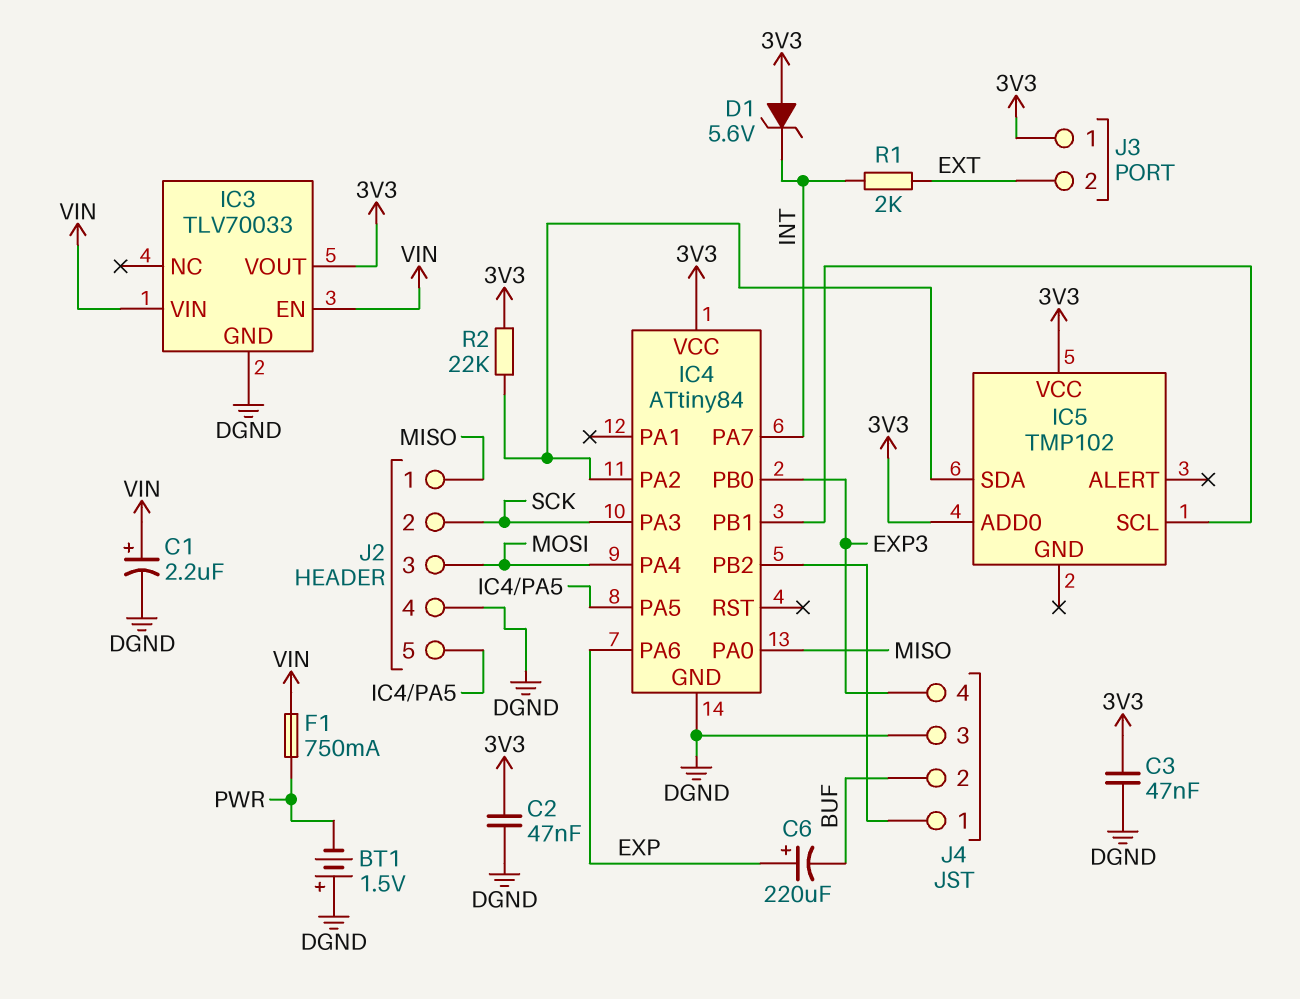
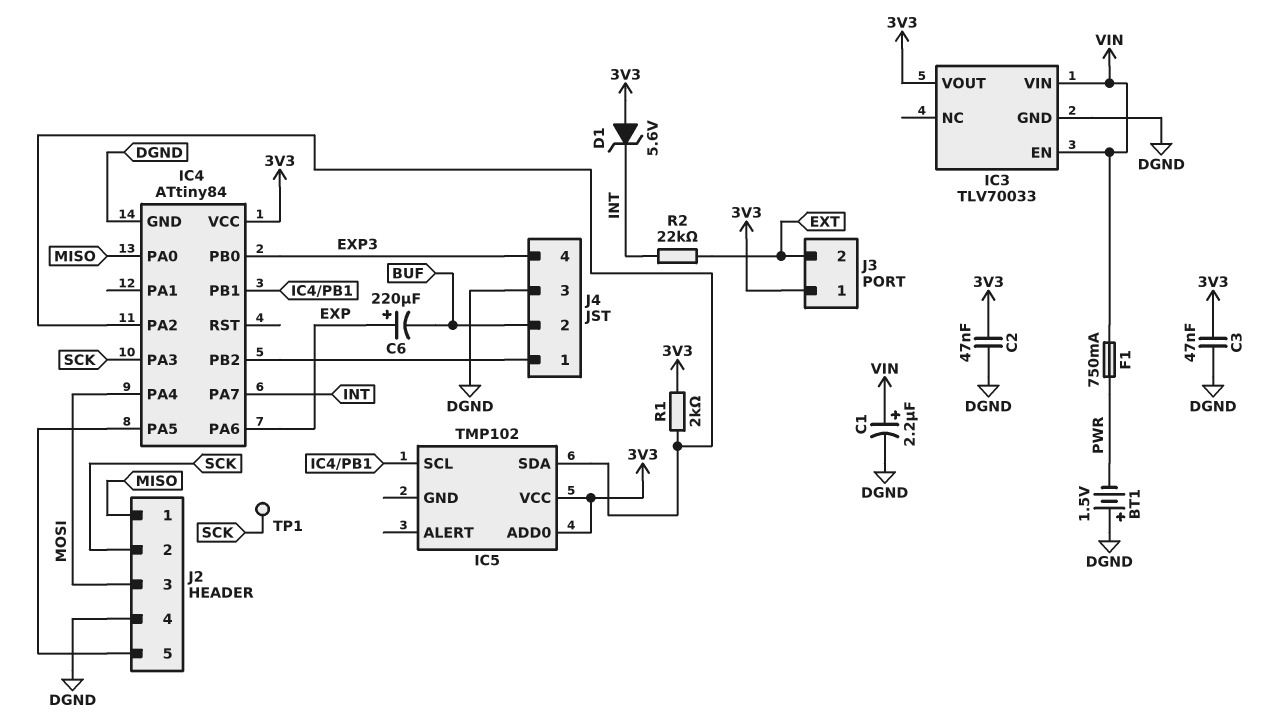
R1: 2k (EXT, INT) -> 2k (3V3, IC4/PA2)
R2: 22k (3V3, IC4/PA2) -> 22k (EXT, INT)
TP1: none -> test point (SCK)

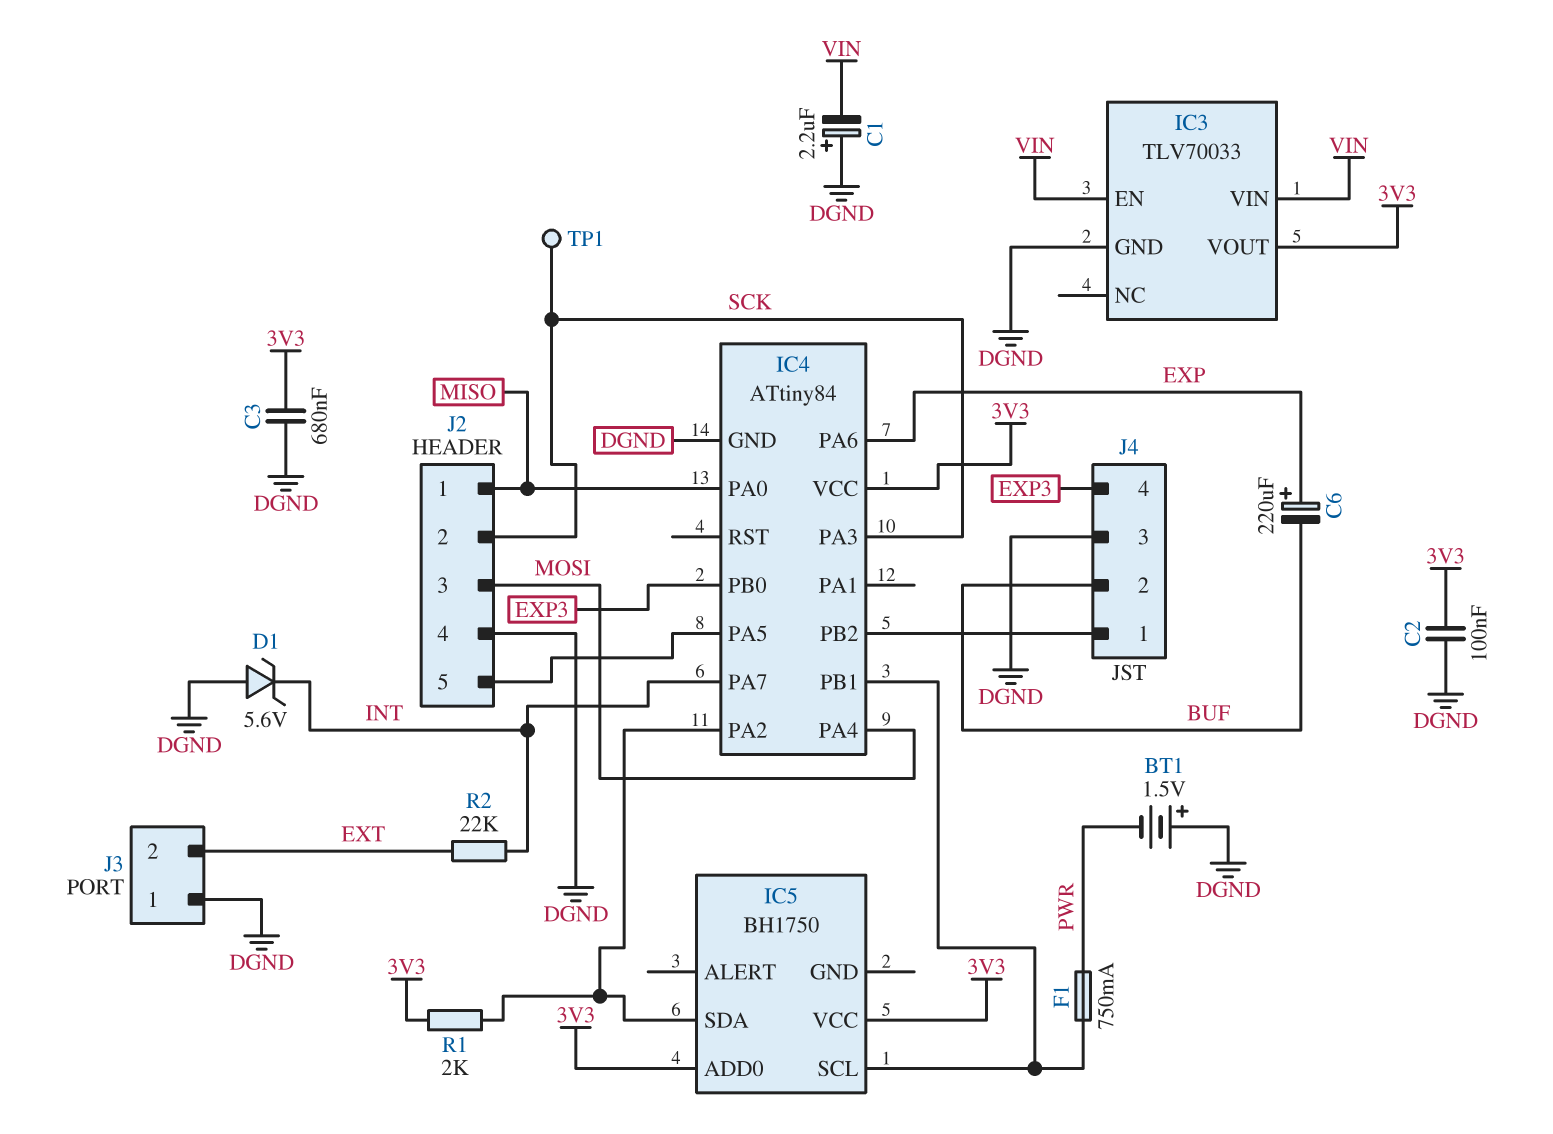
C1: 2.2uF (plus VIN, minus DGND) -> 2.2uF (plus DGND, minus VIN)
C2: 47nF (3V3, DGND) -> 100nF (3V3, DGND)
C3: 47nF (3V3, DGND) -> 680nF (3V3, DGND)
D1: zener 5.6V (A 3V3, K INT) -> zener 5.6V (A DGND, K INT)
F1: 750mA (PWR, VIN) -> 750mA (IC4/PB1, PWR)
IC5: TMP102 -> BH1750
J3 pin 1: 3V3 -> DGND

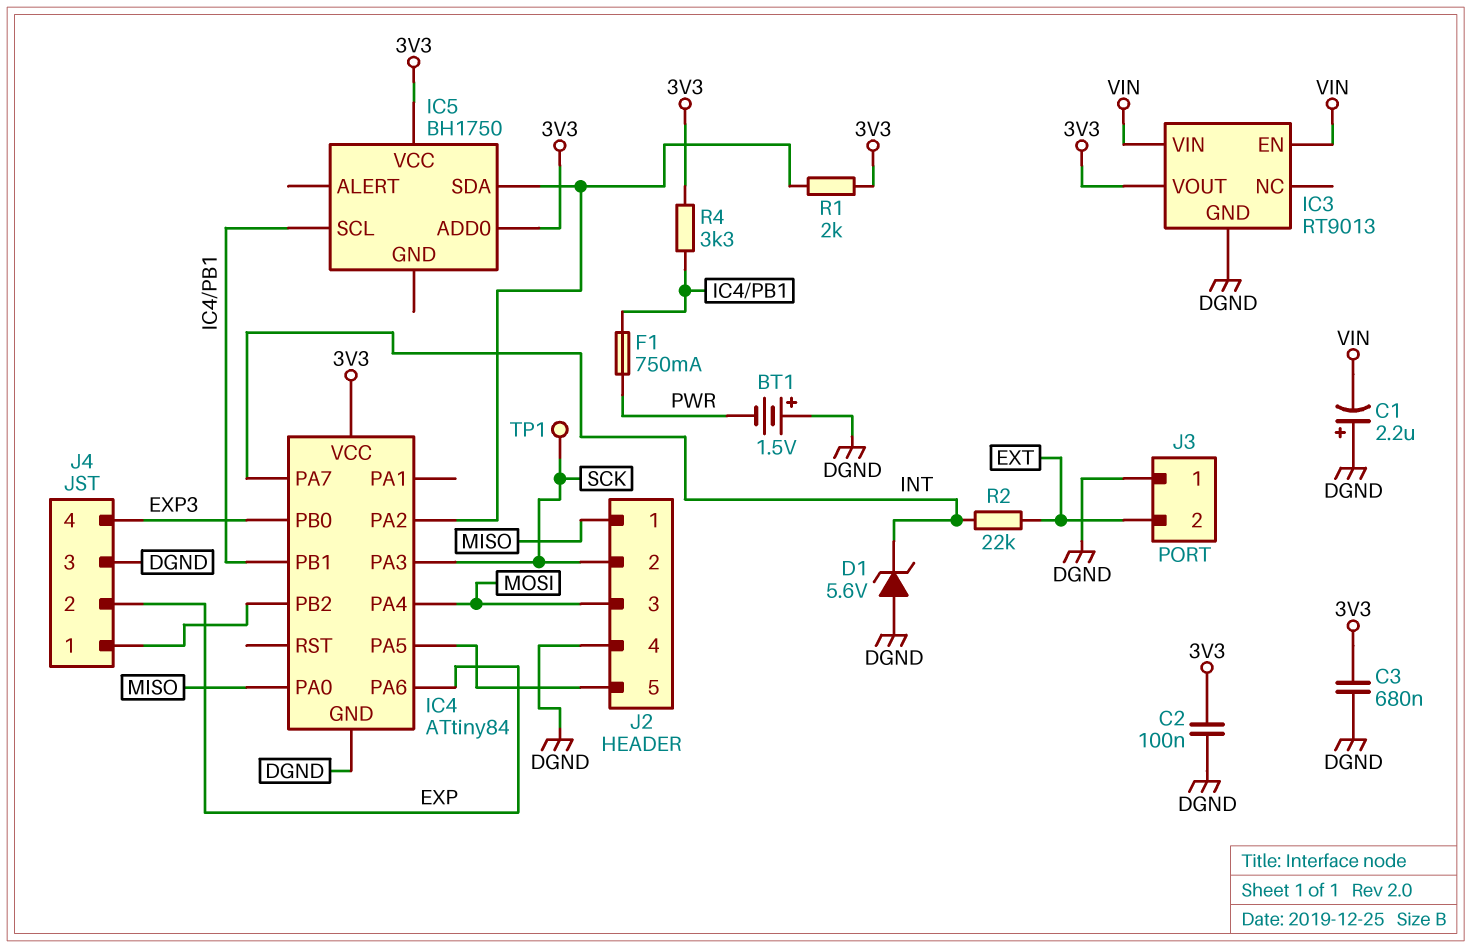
C6: 220uF (plus EXP, minus BUF) -> none
IC3: TLV70033 -> RT9013
J4 pin 2: BUF -> EXP
R4: none -> 3.3k (3V3, IC4/PB1)

